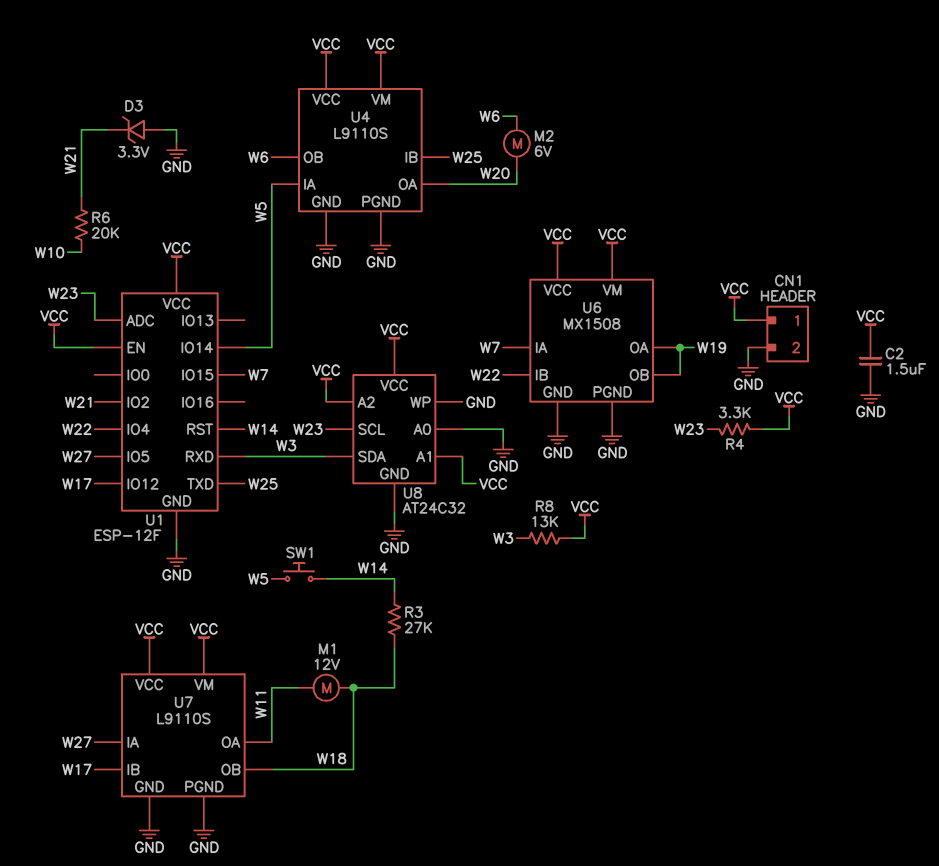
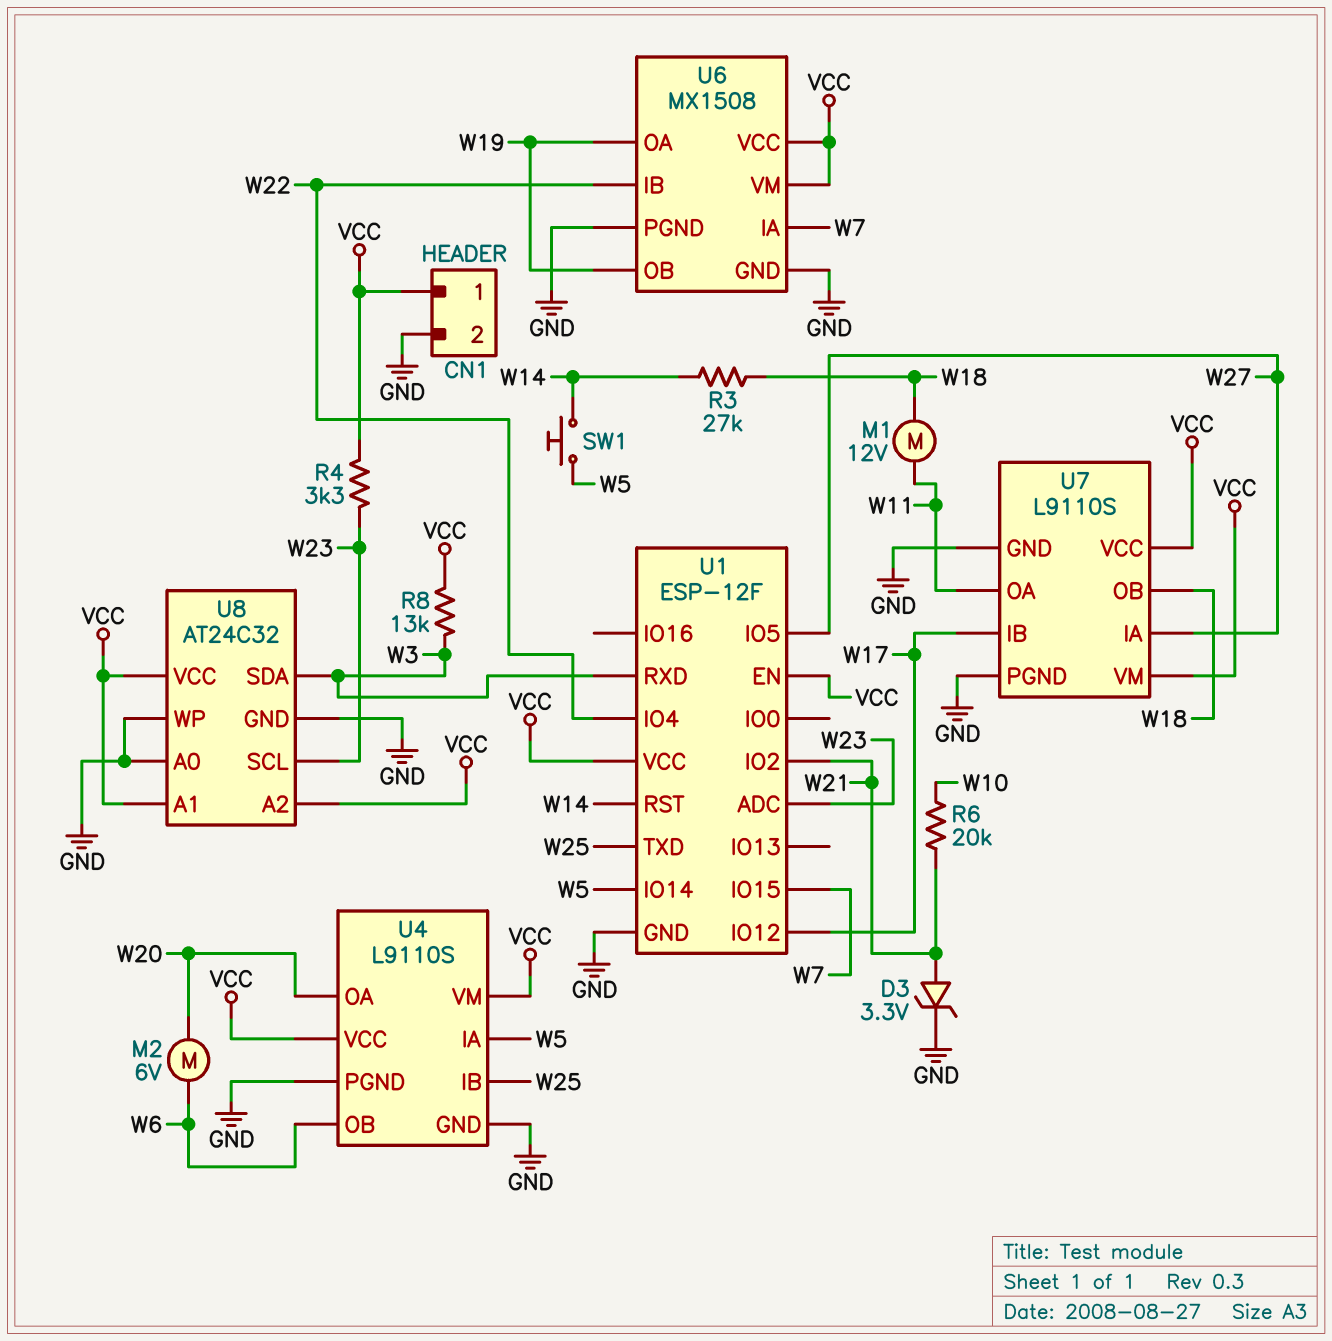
C2: 1.5uF (GND, VCC) -> none
D3: zener 3.3V (A GND, K W21) -> zener 3.3V (A W21, K GND)

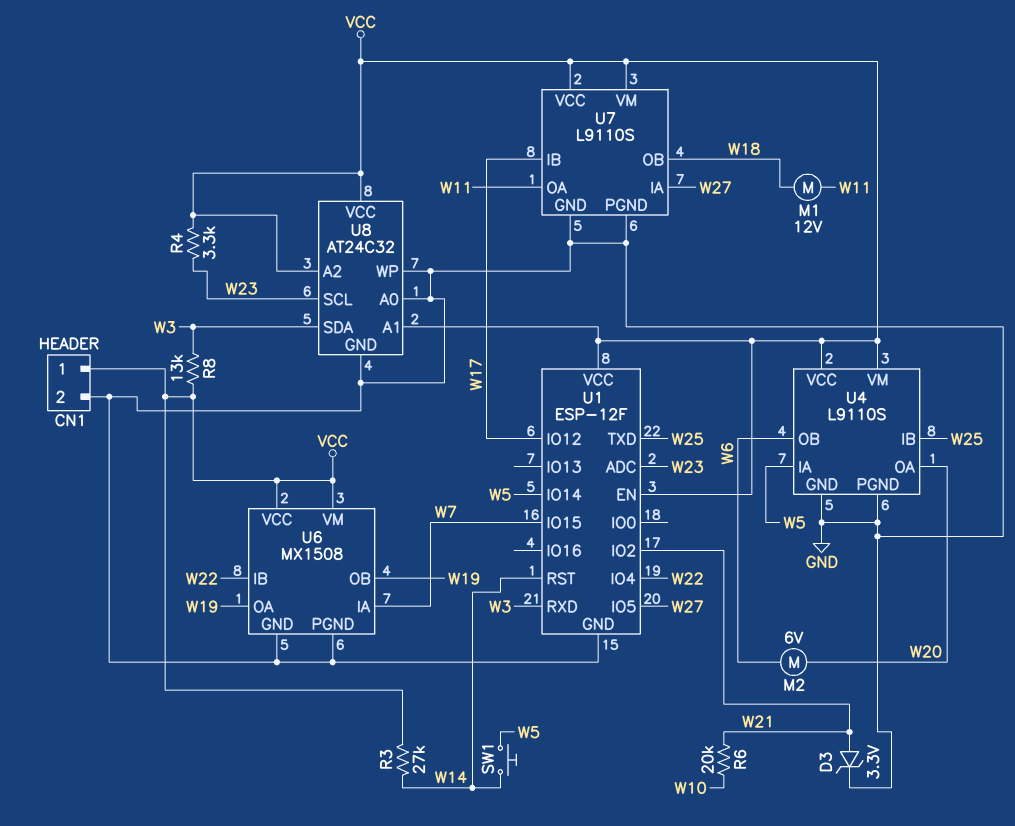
R3: 27k (W14, W18) -> 27k (VCC, W14)

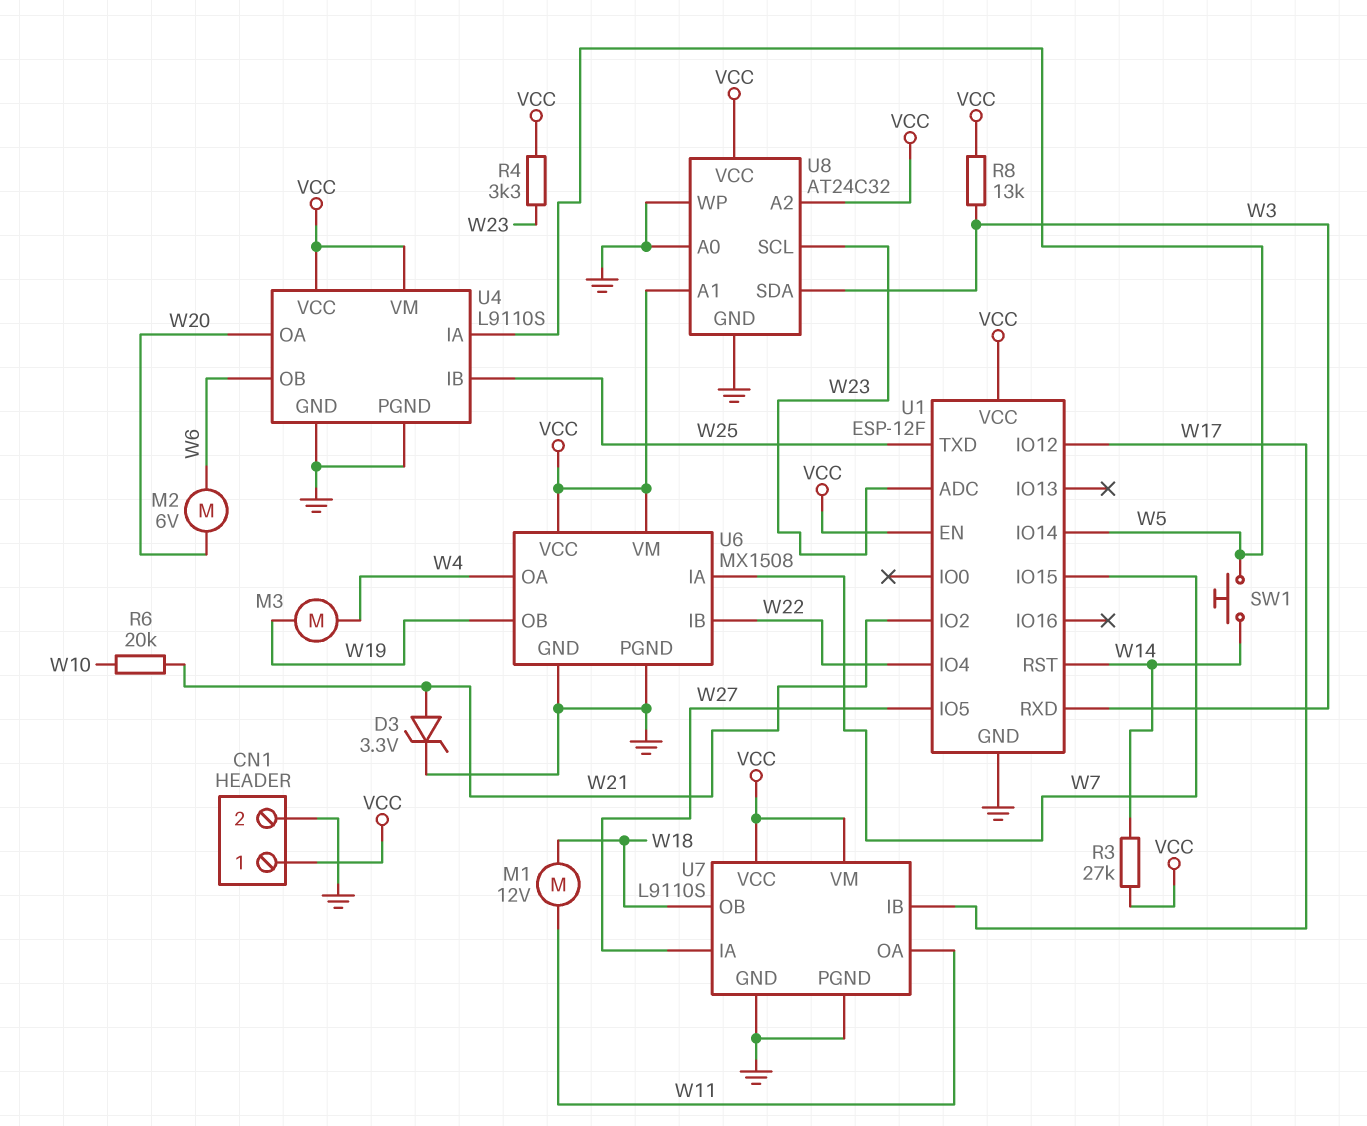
M3: none -> motor (W4, W19)
U6 pin OA: W19 -> W4

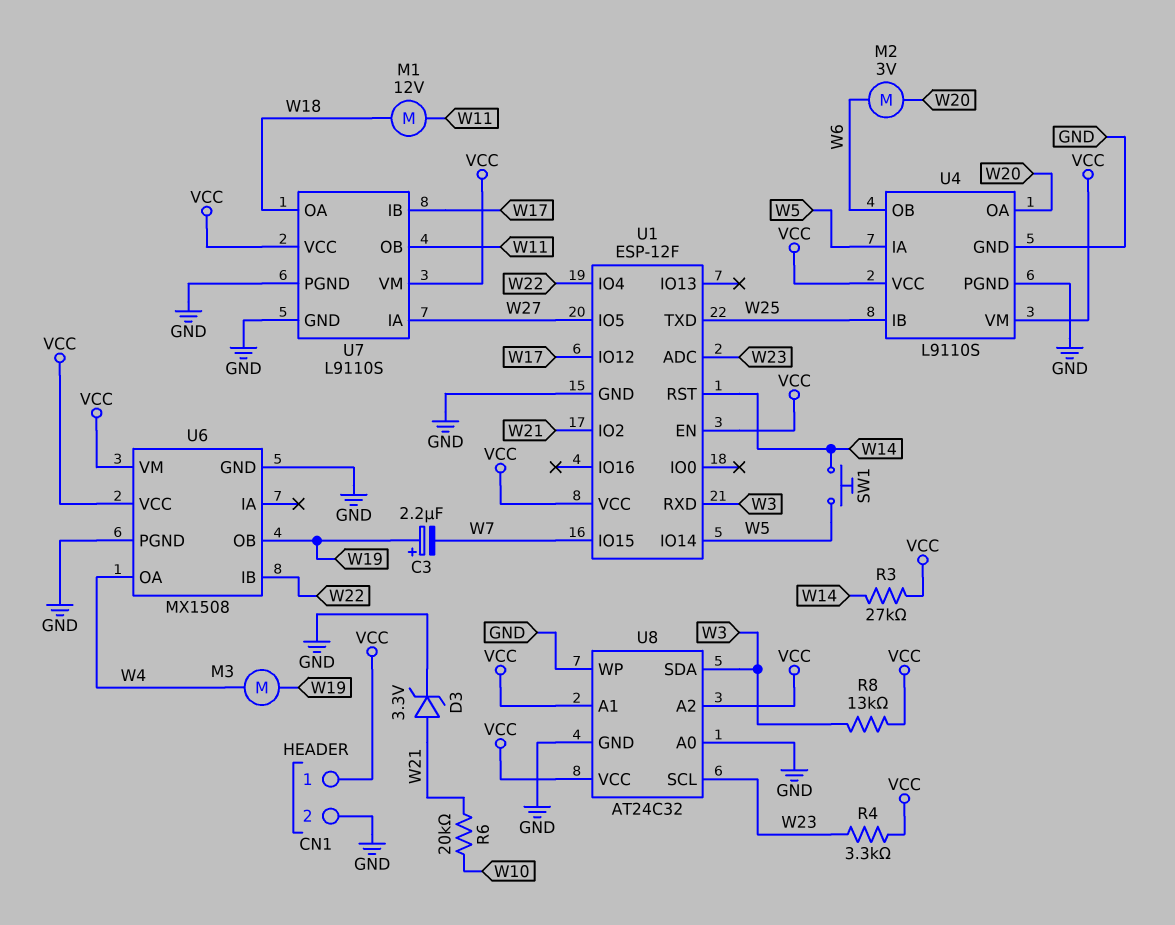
C3: none -> 2.2uF (plus W19, minus W7)
M2: motor 6V (W6, W20) -> motor 3V (W6, W20)
U6 pin IA: W7 -> none
U7 pin OA: W11 -> W18
U7 pin OB: W18 -> W11

